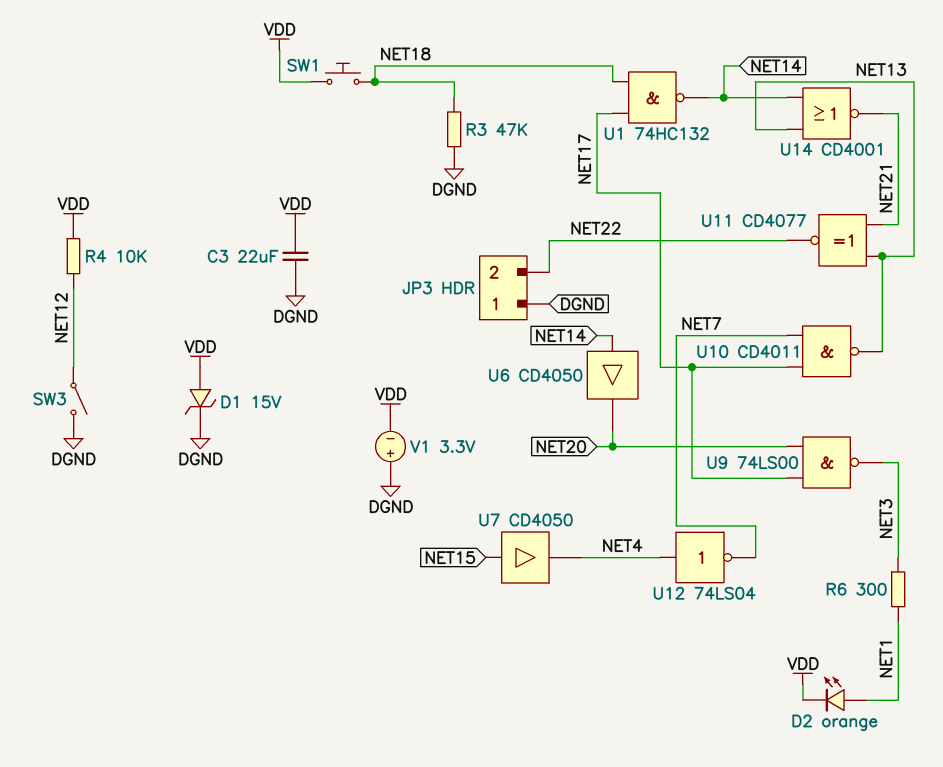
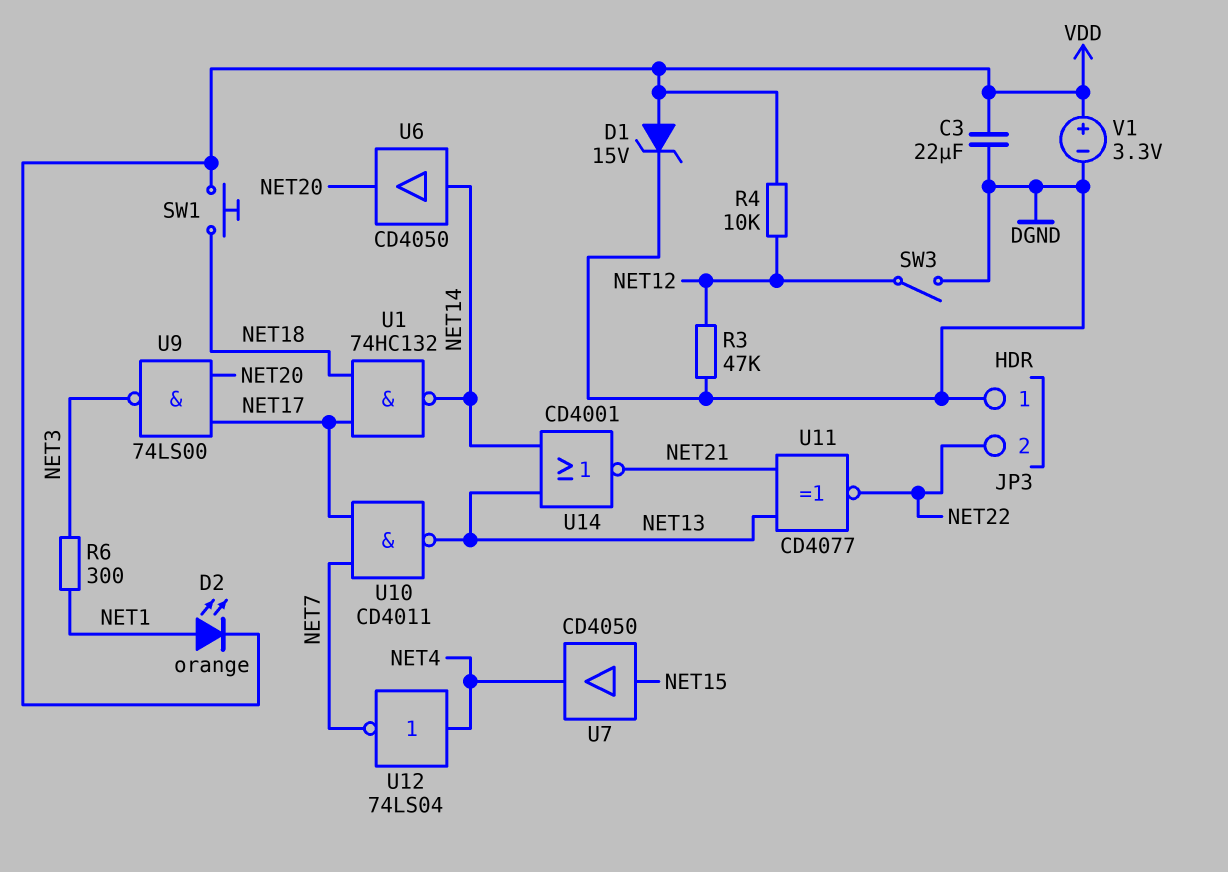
R3: 47k (DGND, NET18) -> 47k (DGND, NET12)
V1: 3.3V (plus DGND, minus VDD) -> 3.3V (plus VDD, minus DGND)

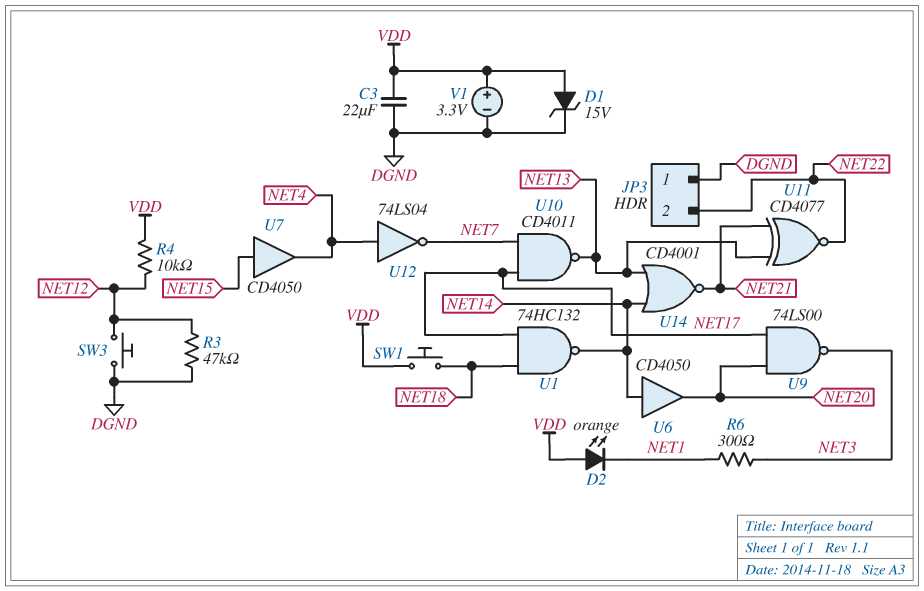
D2: LED orange (A NET1, K VDD) -> LED orange (A VDD, K NET1)
SW3: switch (DGND, NET12) -> button (DGND, NET12)

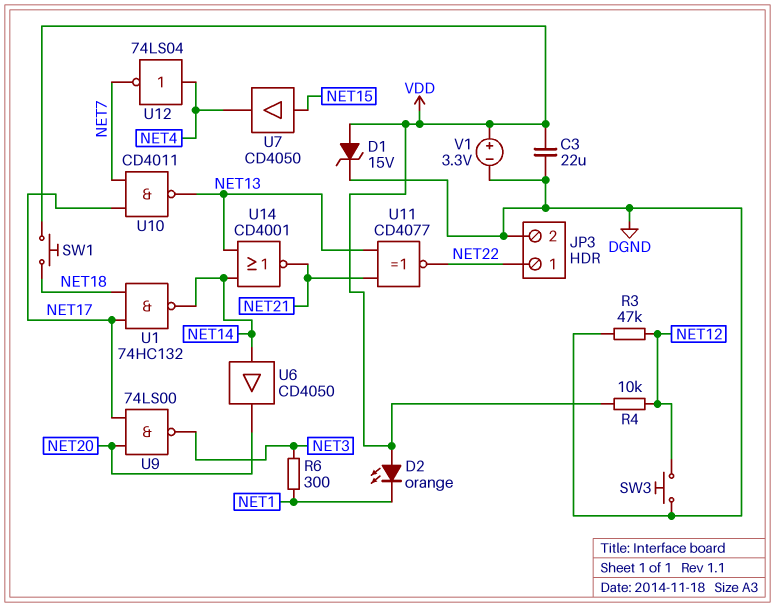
JP3 pin 1: DGND -> NET22
JP3 pin 2: NET22 -> DGND

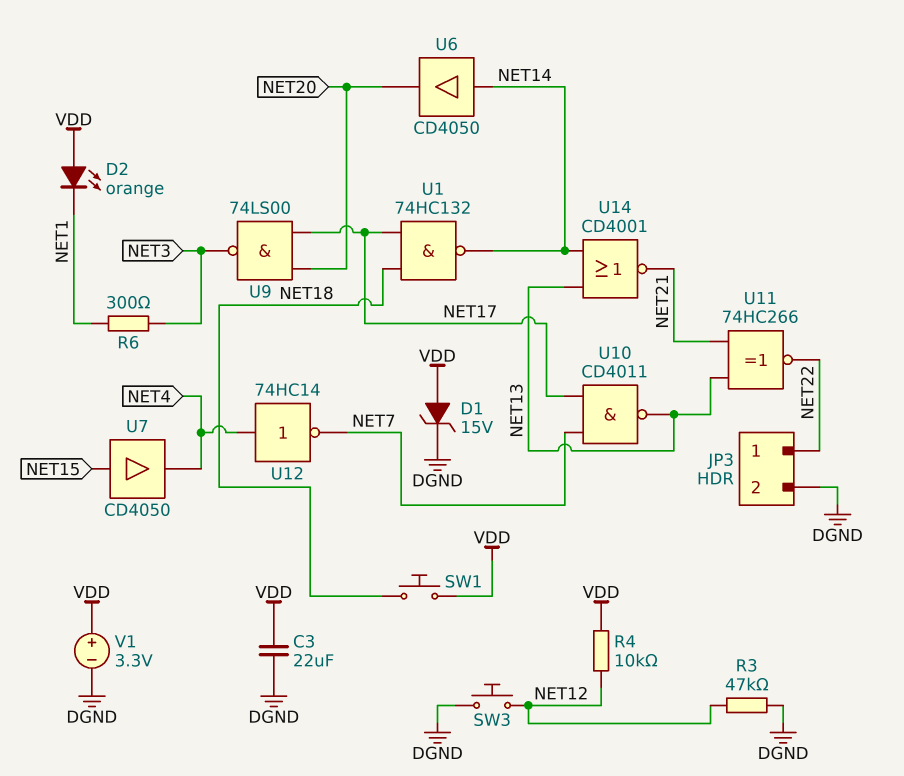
U11: XNOR CD4077 (in NET13, in NET21, out NET22) -> XNOR 74HC266 (in NET13, in NET21, out NET22)
U12: NOT 74LS04 (in NET4, out NET7) -> NOT 74HC14 (in NET4, out NET7)

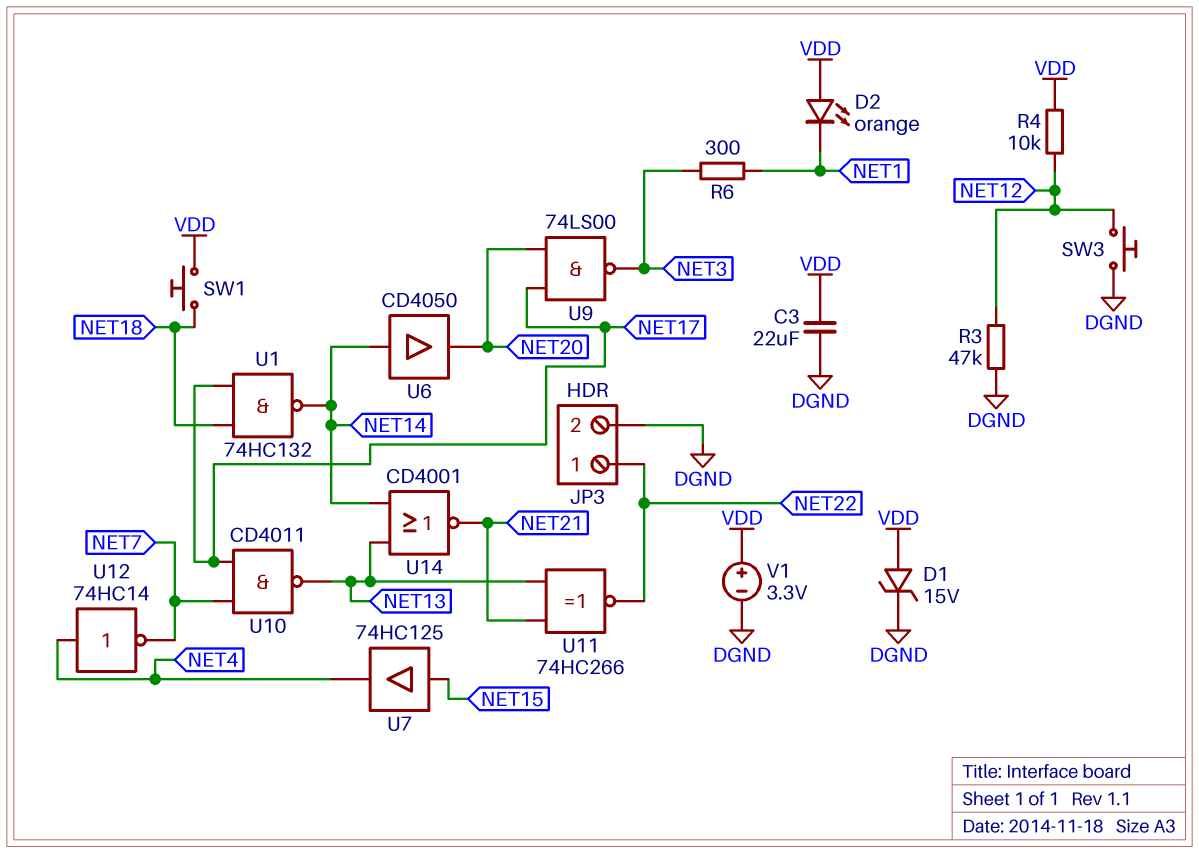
U7: buffer CD4050 (in NET15, out NET4) -> buffer 74HC125 (in NET15, out NET4)

